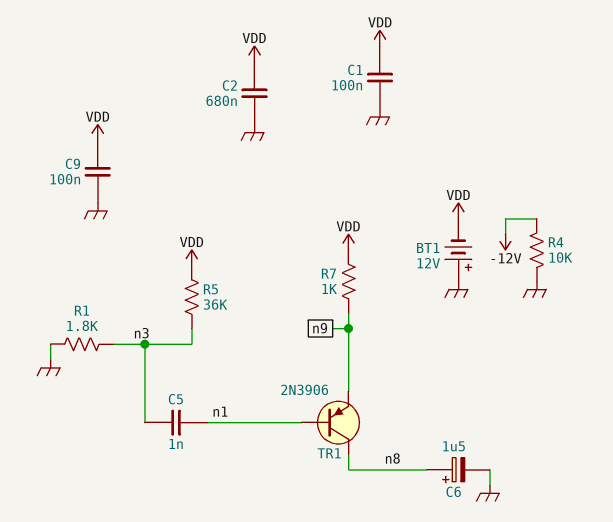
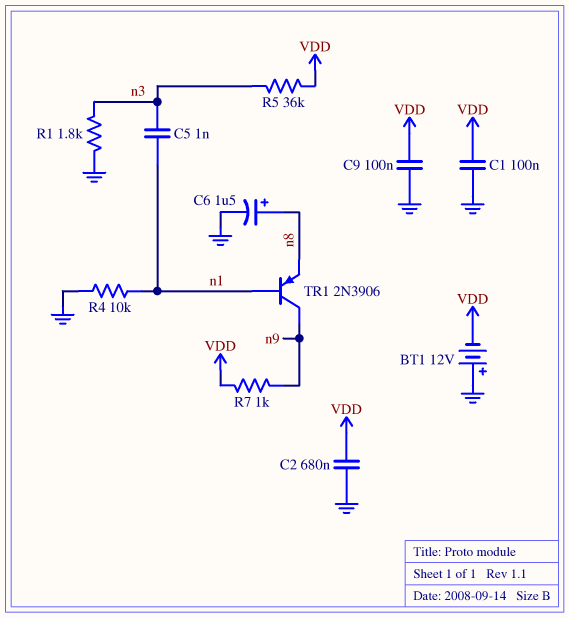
R4: 10k (-12V, GND) -> 10k (GND, n1)
TR1: PNP 2N3906 (B n1, C n8, E n9) -> PNP 2N3906 (B n1, C n9, E n8)

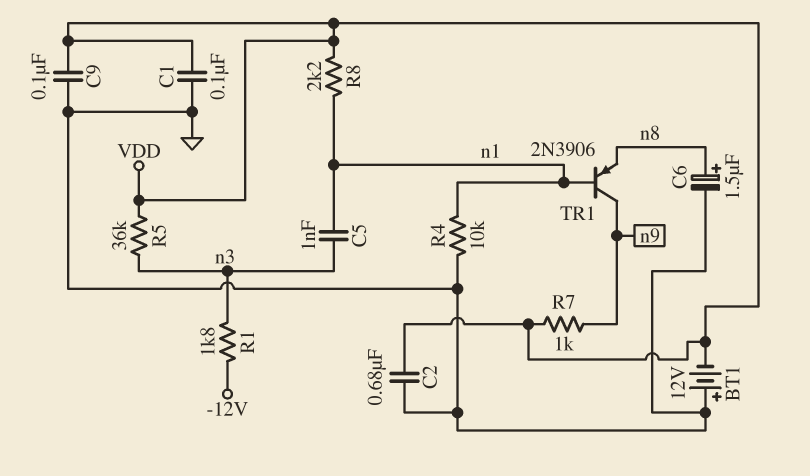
R1: 1.8k (GND, n3) -> 1.8k (-12V, n3)
R8: none -> 2.2k (VDD, n1)

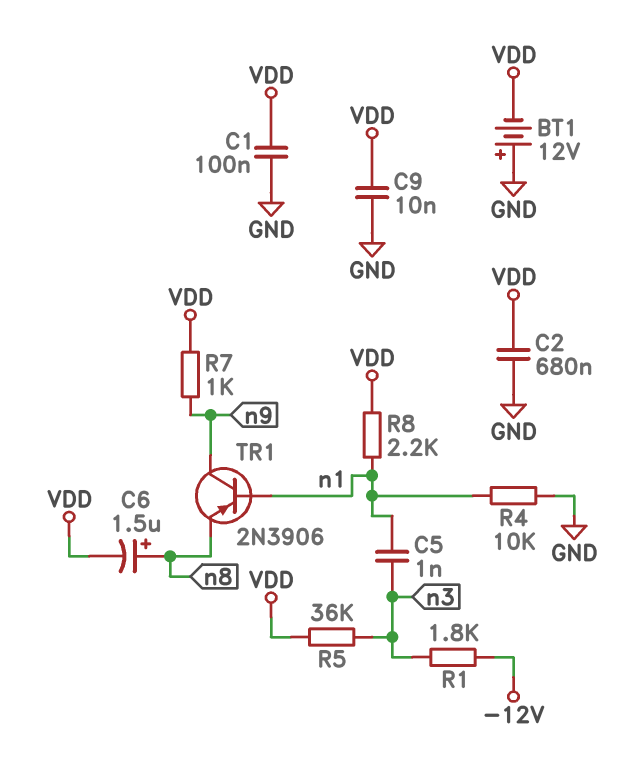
C6: 1.5uF (plus n8, minus GND) -> 1.5uF (plus n8, minus VDD)
C9: 100nF (GND, VDD) -> 10nF (GND, VDD)

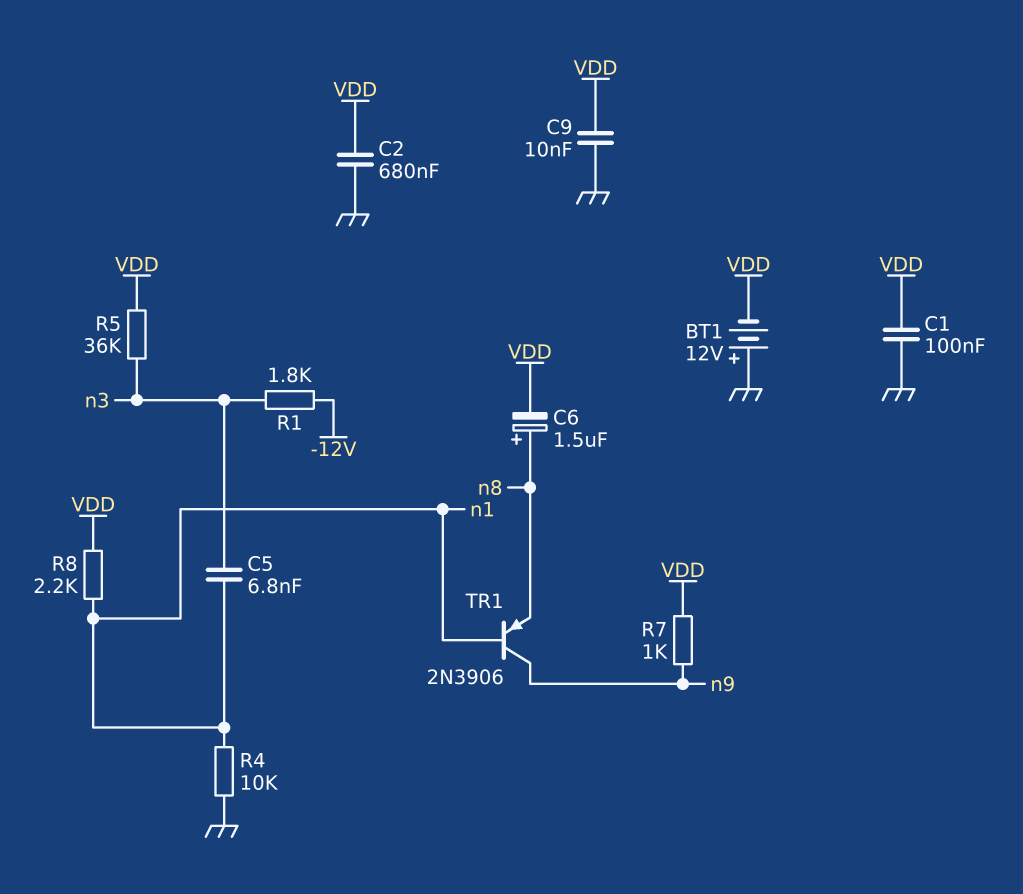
C5: 1nF (n1, n3) -> 6.8nF (n1, n3)

